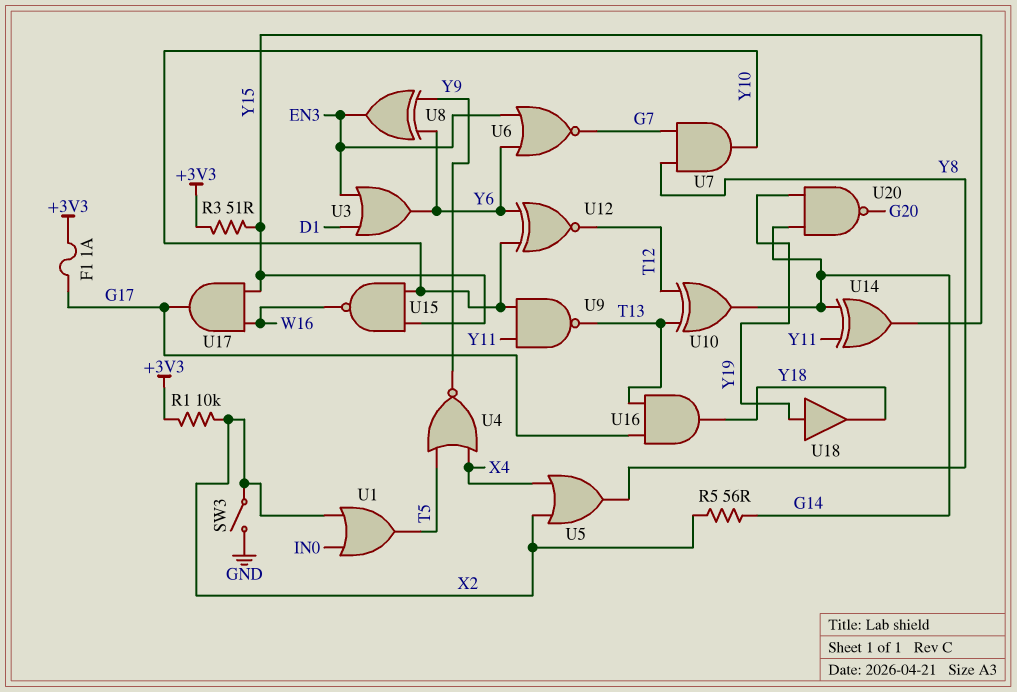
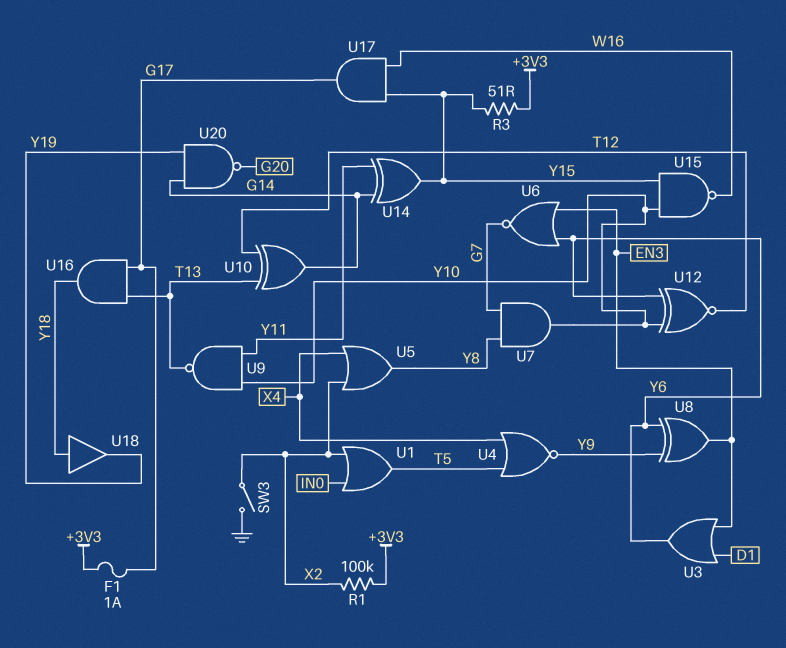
R1: 10k (+3V3, X2) -> 100k (+3V3, X2)
R5: 56 (G14, X2) -> none
U18: buffer (in Y19, out Y18) -> buffer (in Y18, out Y19)

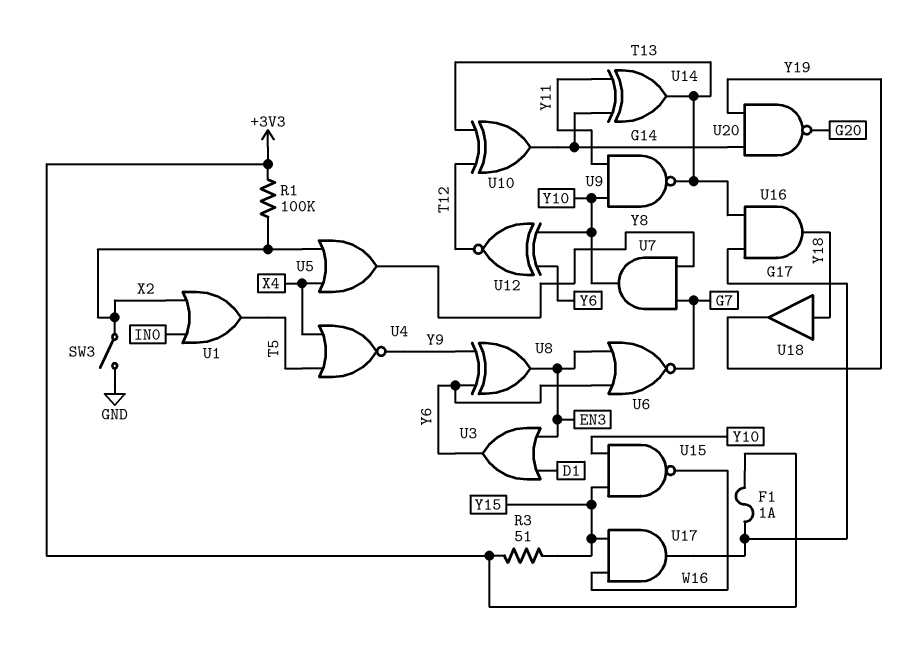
U14: XOR (in G14, in Y11, out Y15) -> XOR (in G14, in Y11, out T13)

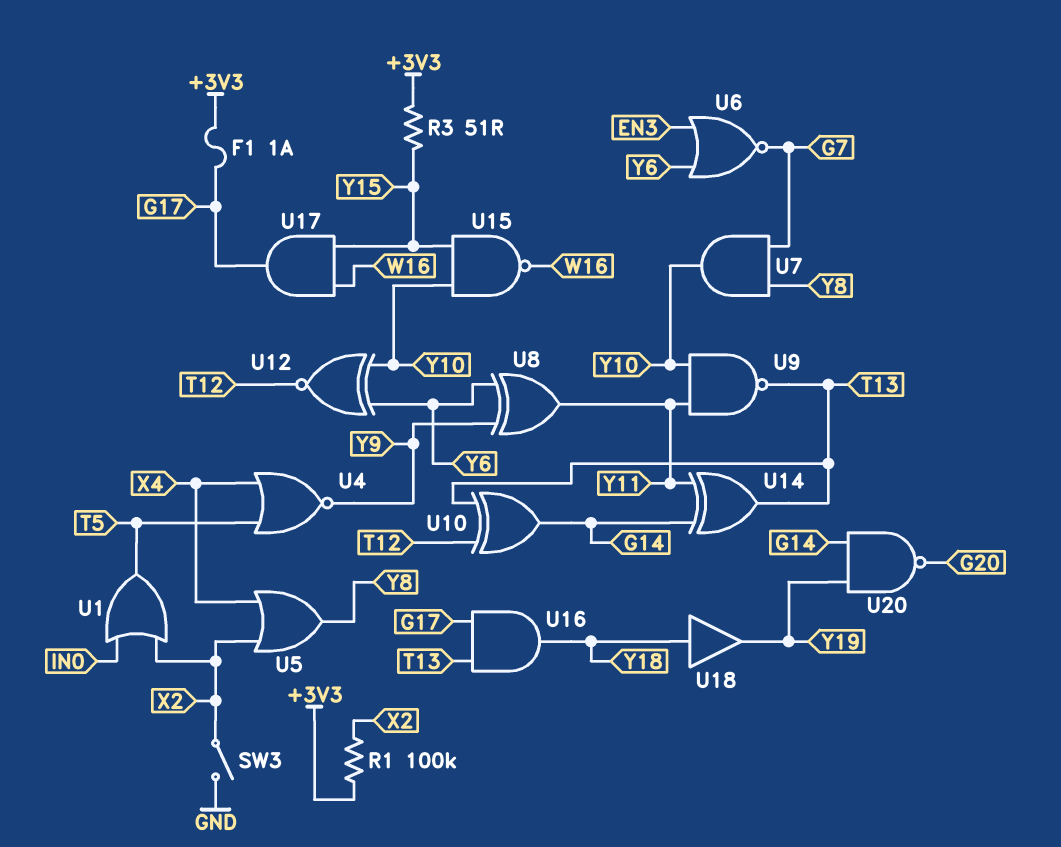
U3: OR (in D1, in EN3, out Y6) -> none
U8: XOR (in Y6, in Y9, out EN3) -> XOR (in Y6, in Y9, out Y11)

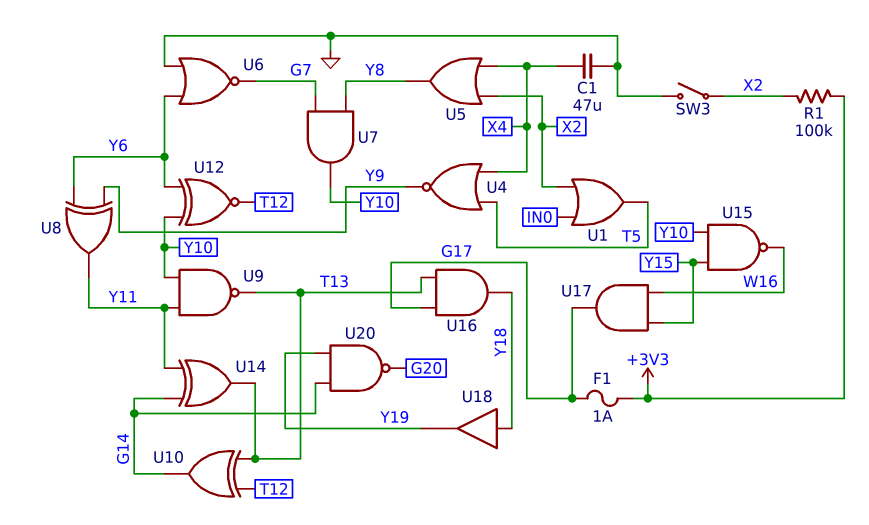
C1: none -> 47uF (GND, X4)
R3: 51 (+3V3, Y15) -> none
U6: NOR (in EN3, in Y6, out G7) -> NOR (in GND, in Y6, out G7)

